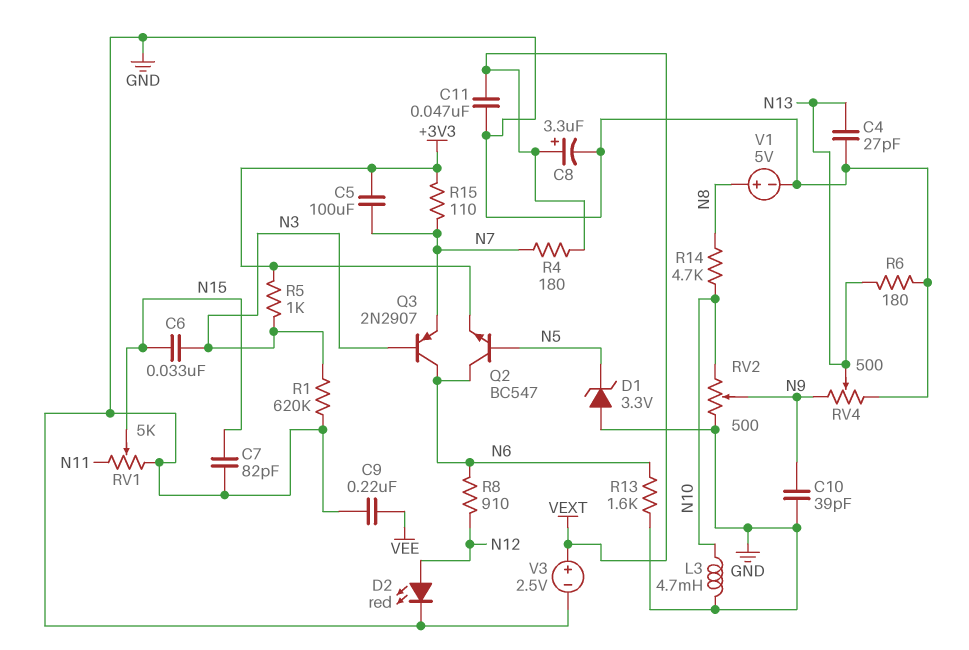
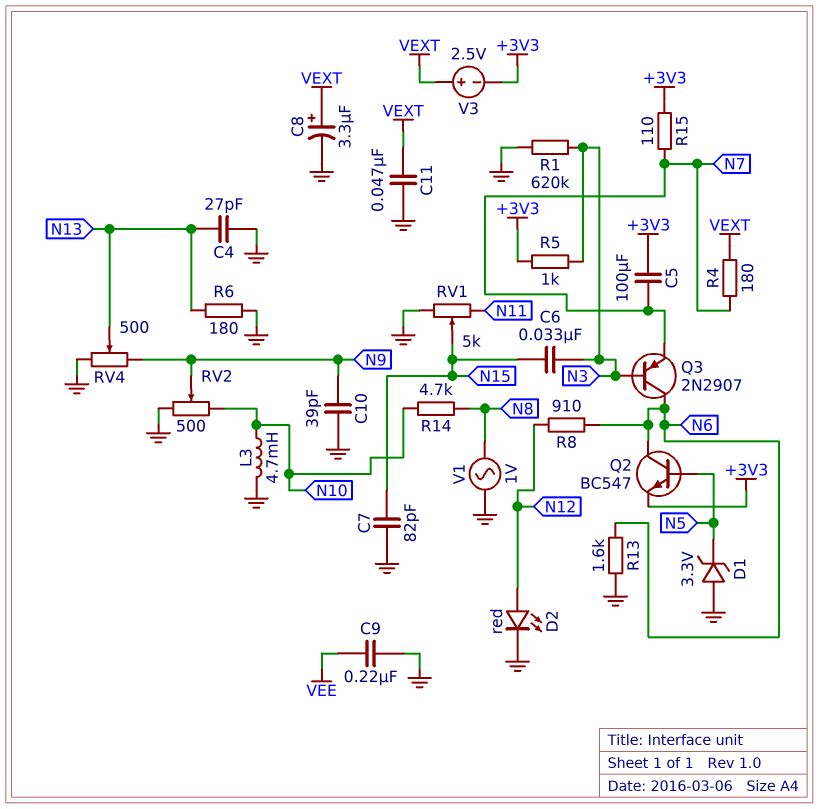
V1: 5V (plus N8, minus GND) -> AC 1V (GND, N8)
V3: 2.5V (plus VEXT, minus GND) -> 2.5V (plus VEXT, minus +3V3)

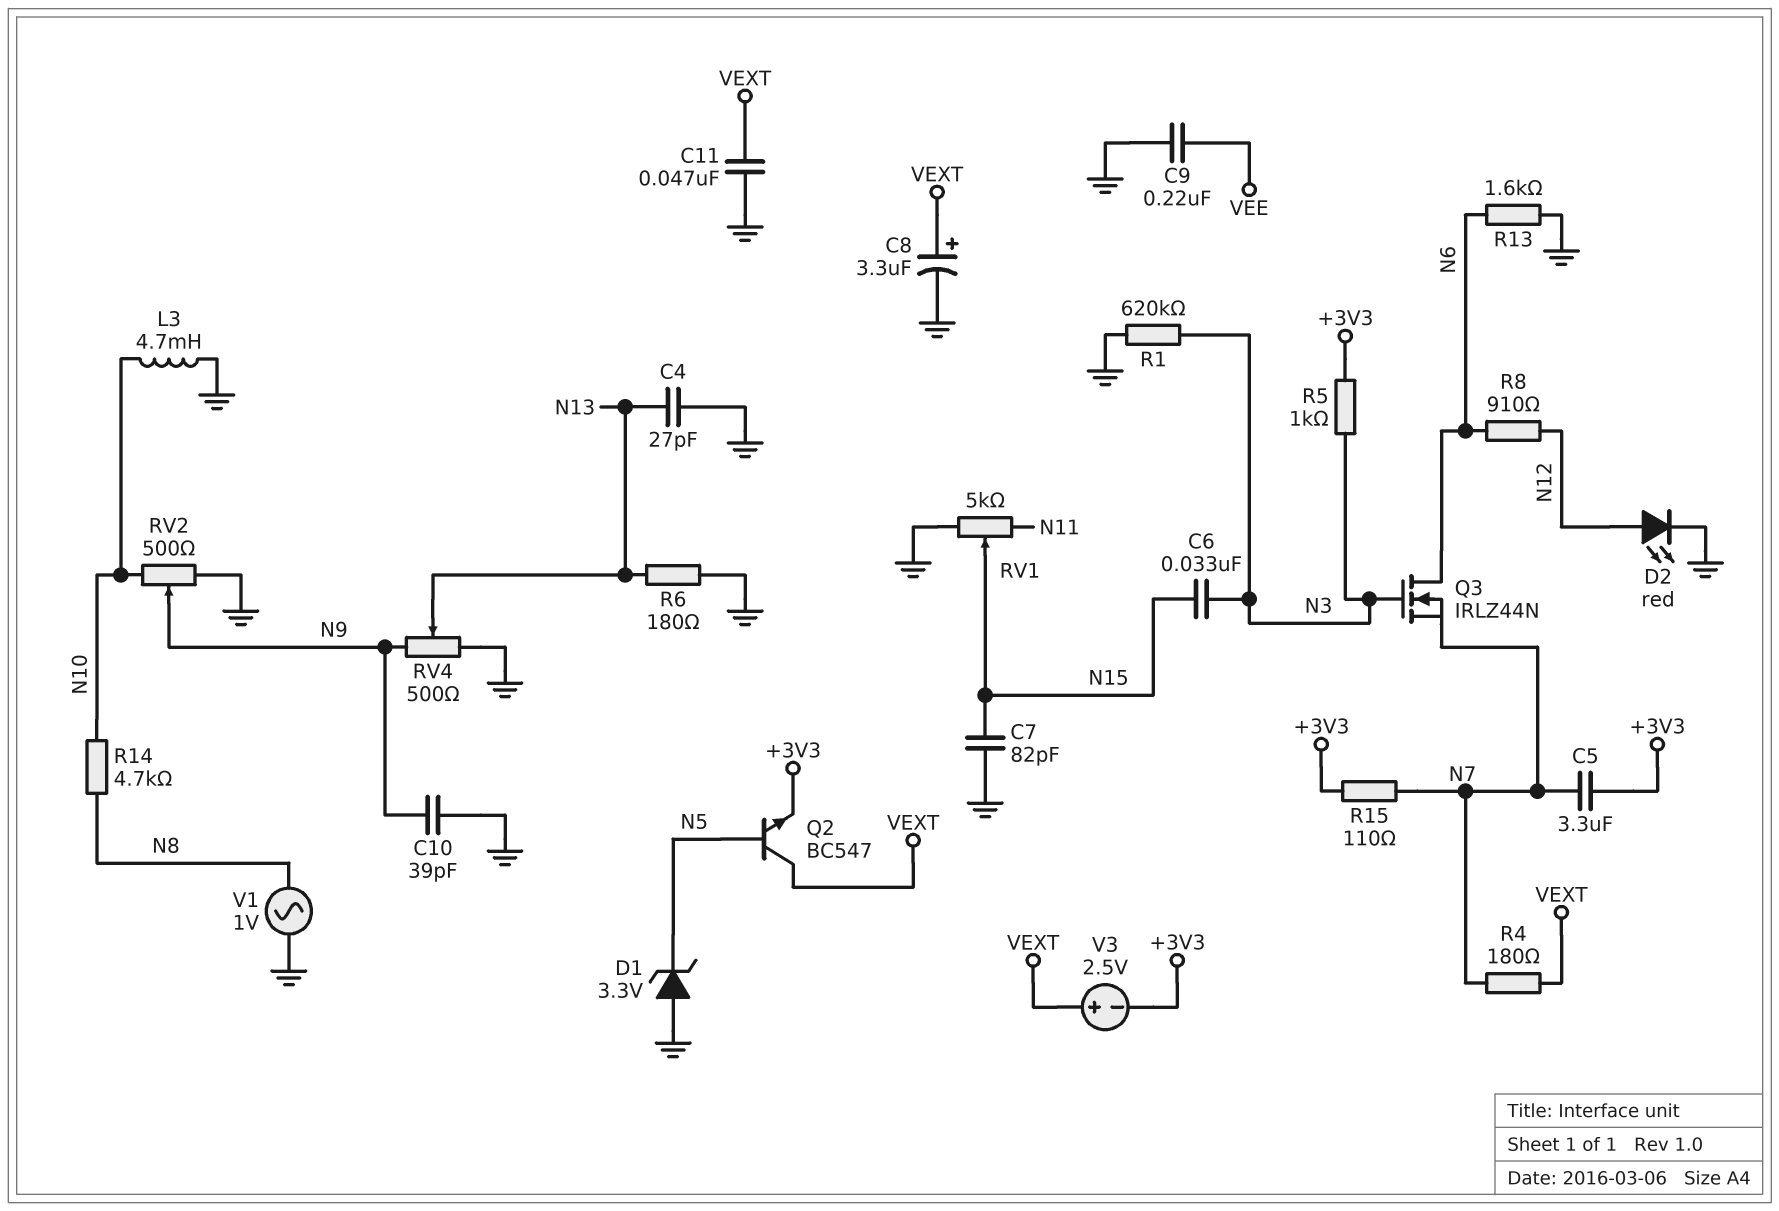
C5: 100uF (+3V3, N7) -> 3.3uF (+3V3, N7)
Q2: NPN BC547 (B N5, C N6, E +3V3) -> NPN BC547 (B N5, C VEXT, E +3V3)
Q3: PNP 2N2907 (B N3, C N6, E N7) -> NMOS IRLZ44N (G N3, D N6, S N7)

